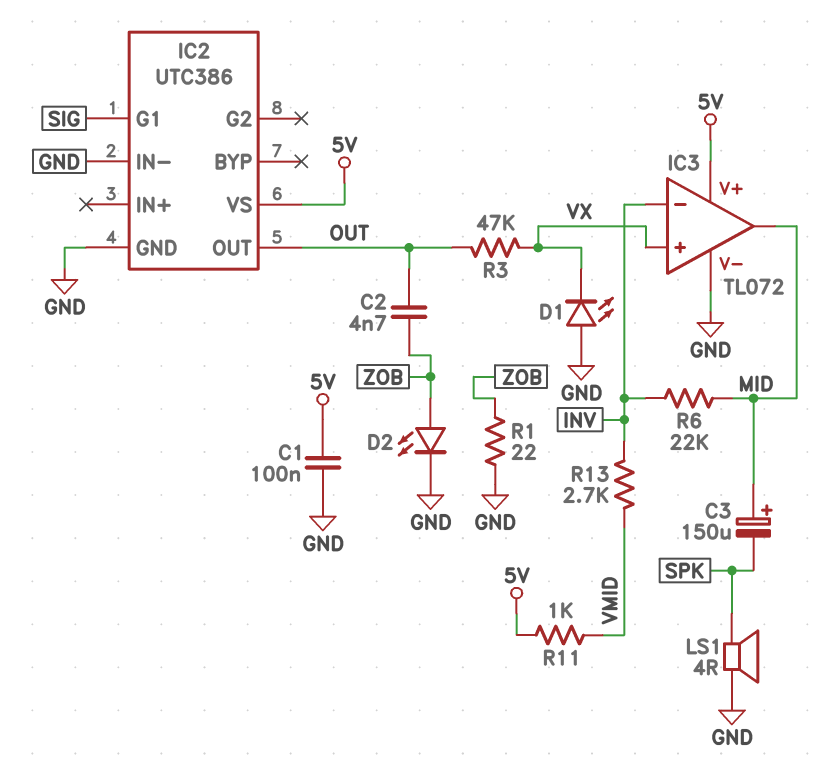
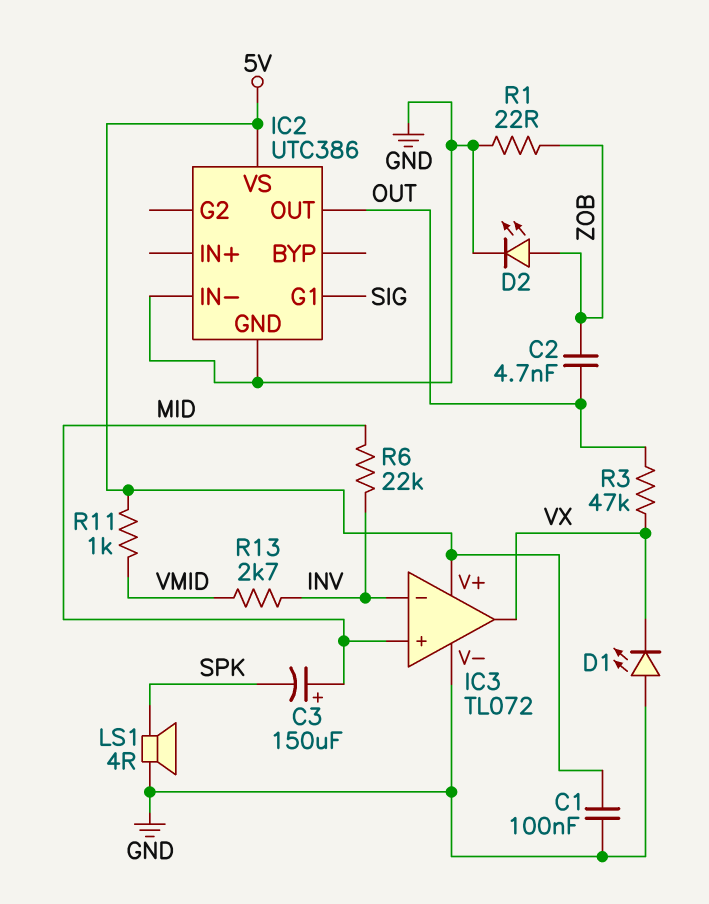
IC3 pin in+: VX -> MID
IC3 pin out: MID -> VX

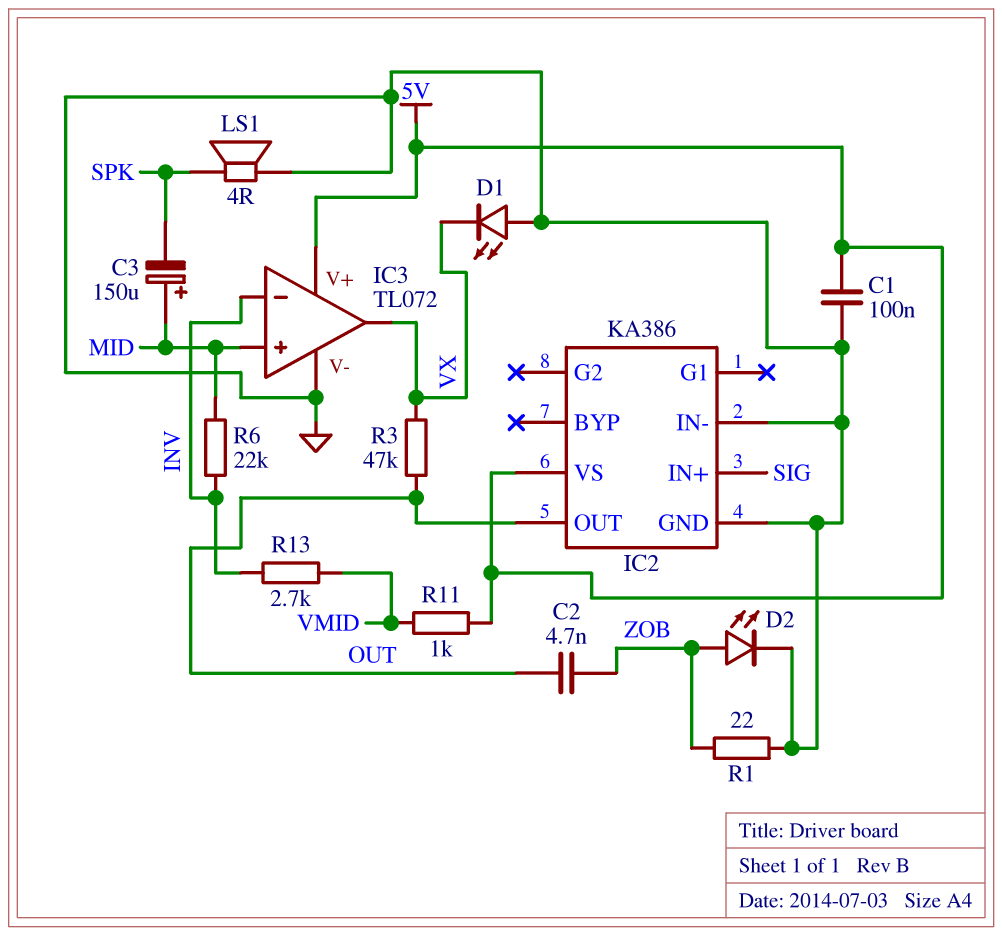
IC2: UTC386 -> KA386
IC2 pin G1: SIG -> none
IC2 pin IN+: none -> SIG

